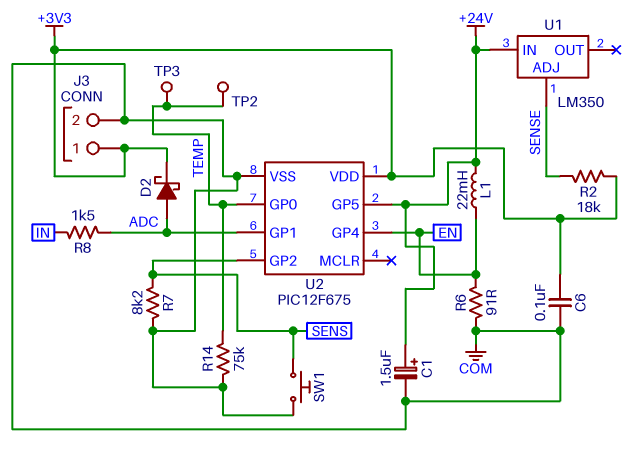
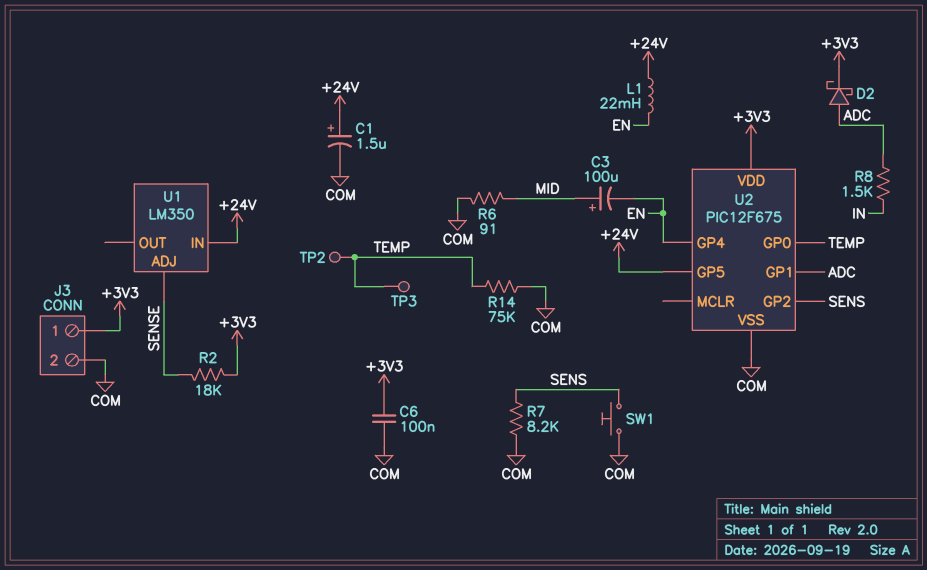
C3: none -> 100uF (plus MID, minus EN)
R6: 91 (COM, EN) -> 91 (COM, MID)

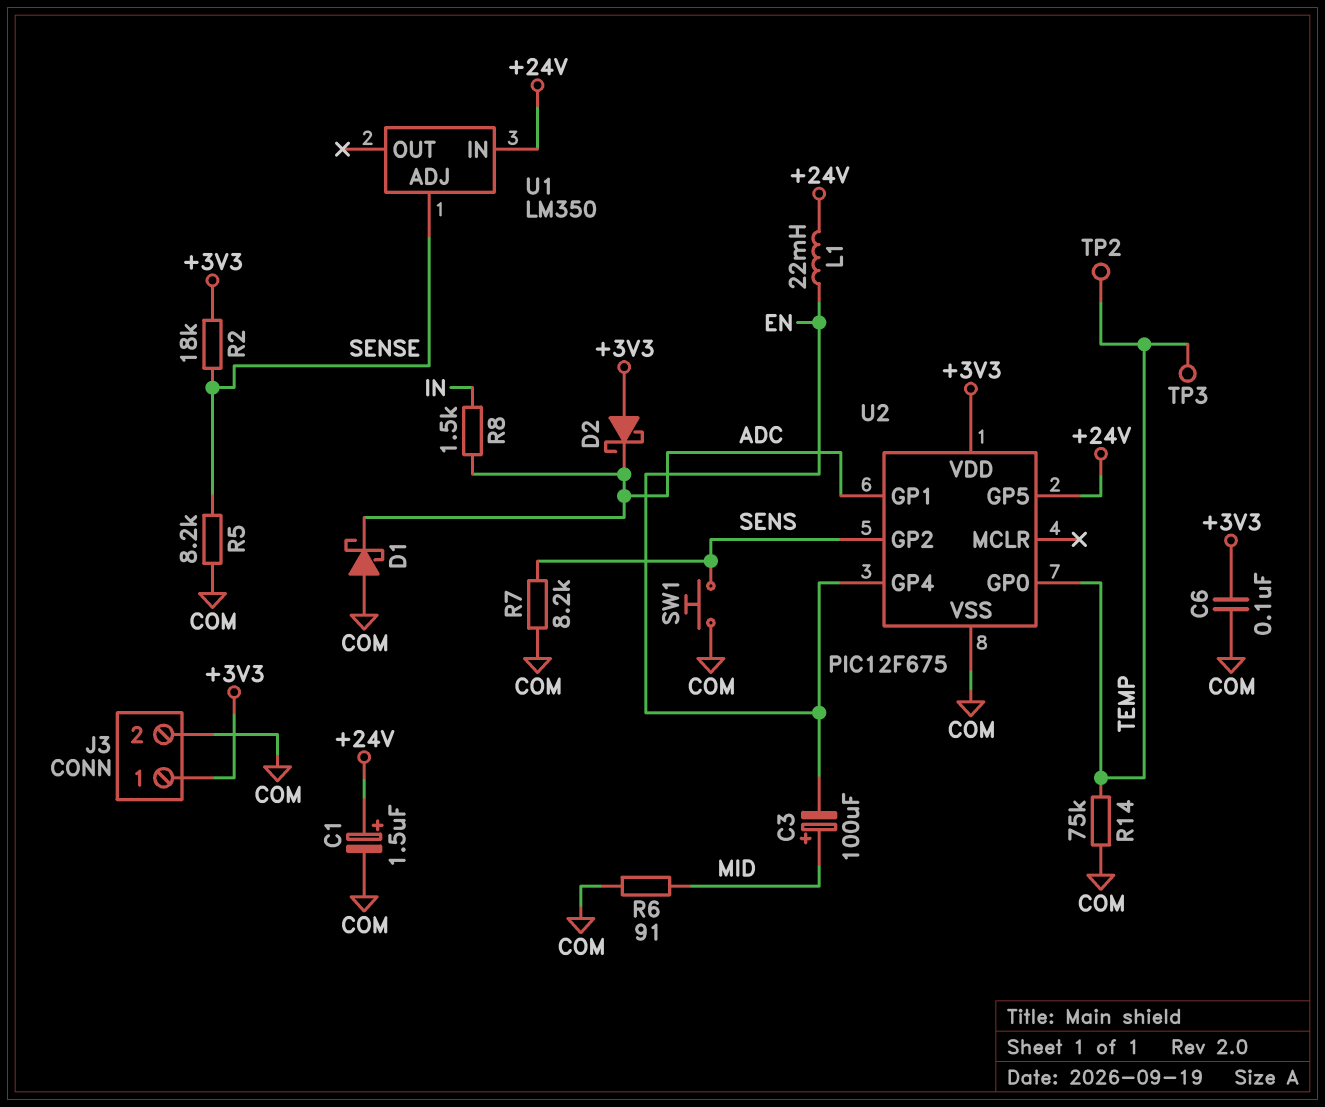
D1: none -> schottky (A COM, K ADC)
D2: schottky (A ADC, K +3V3) -> schottky (A +3V3, K ADC)
R5: none -> 8.2k (COM, SENSE)

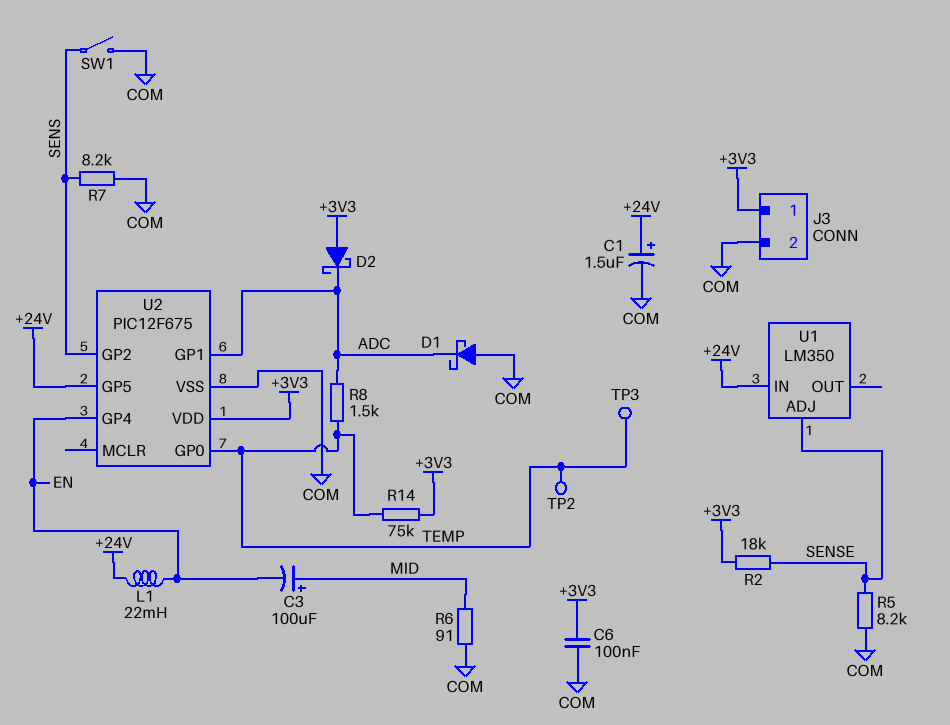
R8: 1.5k (ADC, IN) -> 1.5k (ADC, TEMP)
R14: 75k (COM, TEMP) -> 75k (+3V3, TEMP)
SW1: button (COM, SENS) -> switch (COM, SENS)

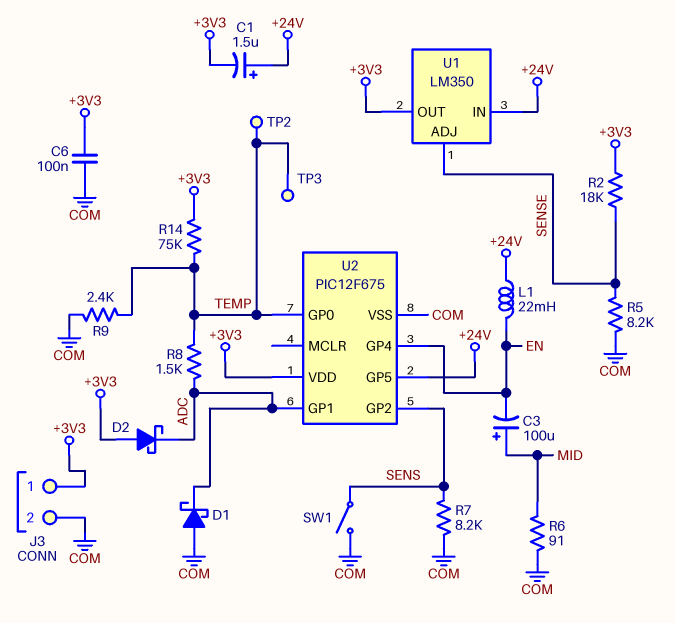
C1: 1.5uF (plus +24V, minus COM) -> 1.5uF (plus +24V, minus +3V3)
R9: none -> 2.4k (COM, TEMP)
U1 pin OUT: none -> +3V3

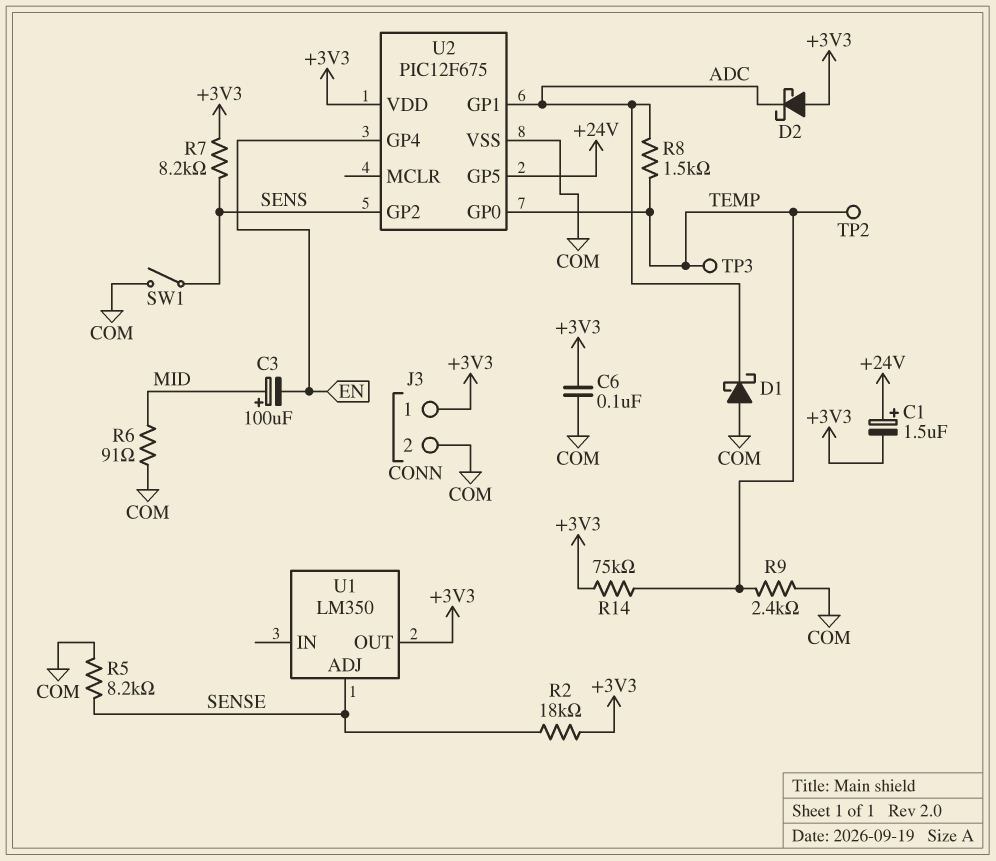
L1: 22mH (+24V, EN) -> none
R7: 8.2k (COM, SENS) -> 8.2k (+3V3, SENS)
U1 pin IN: +24V -> none

